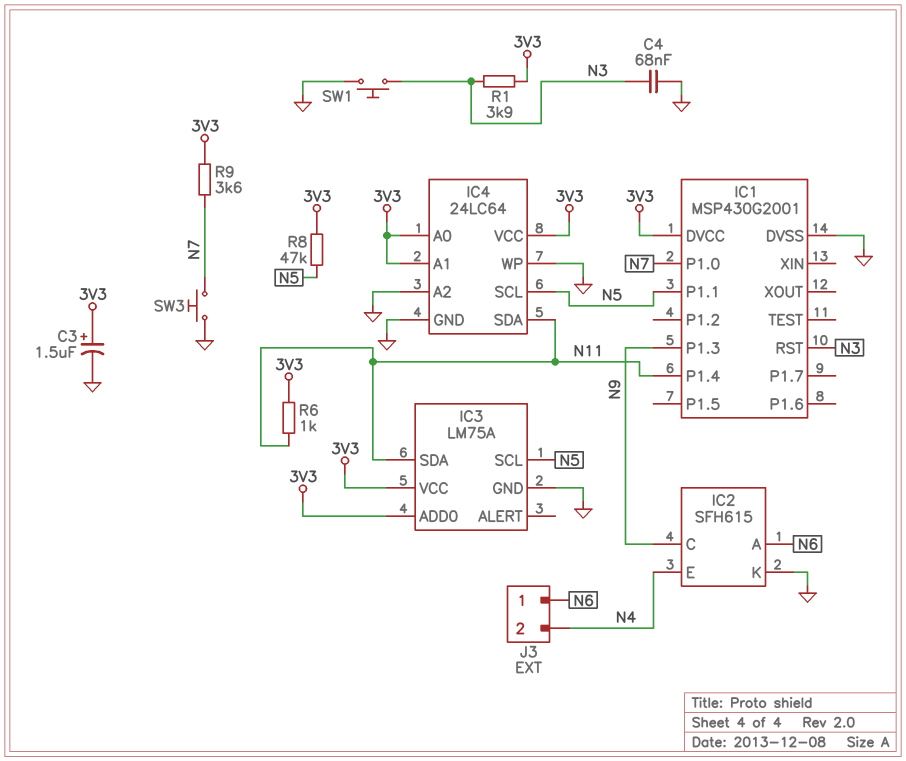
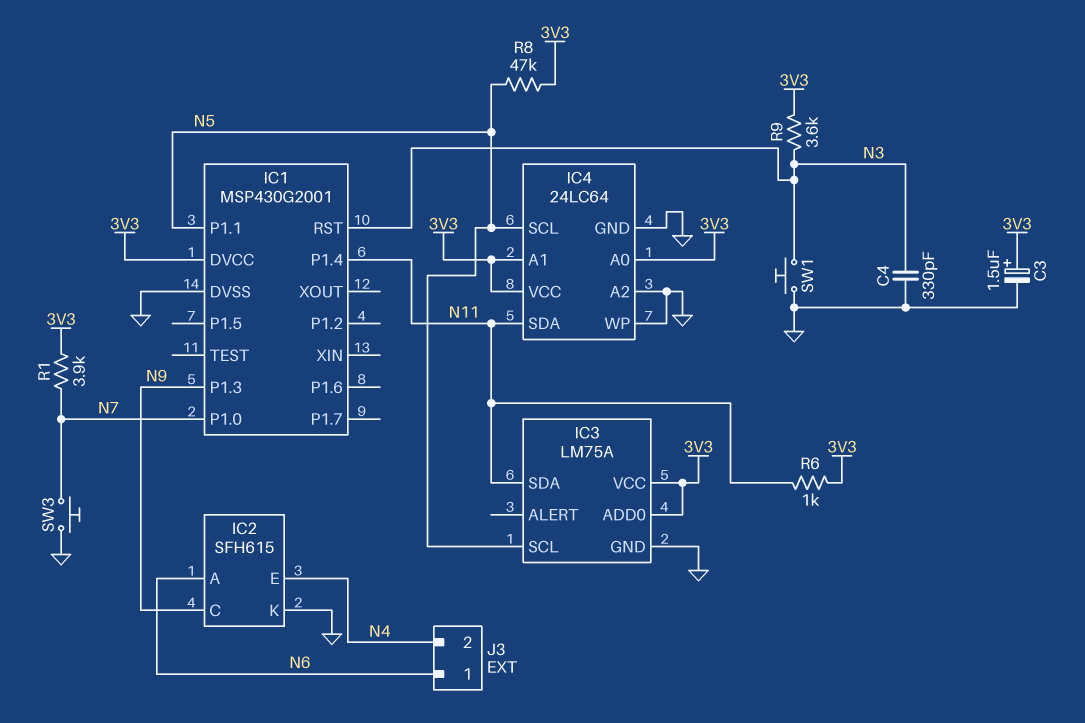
C4: 68nF (GND, N3) -> 330pF (GND, N3)
R1: 3.9k (3V3, N3) -> 3.9k (3V3, N7)
R9: 3.6k (3V3, N7) -> 3.6k (3V3, N3)

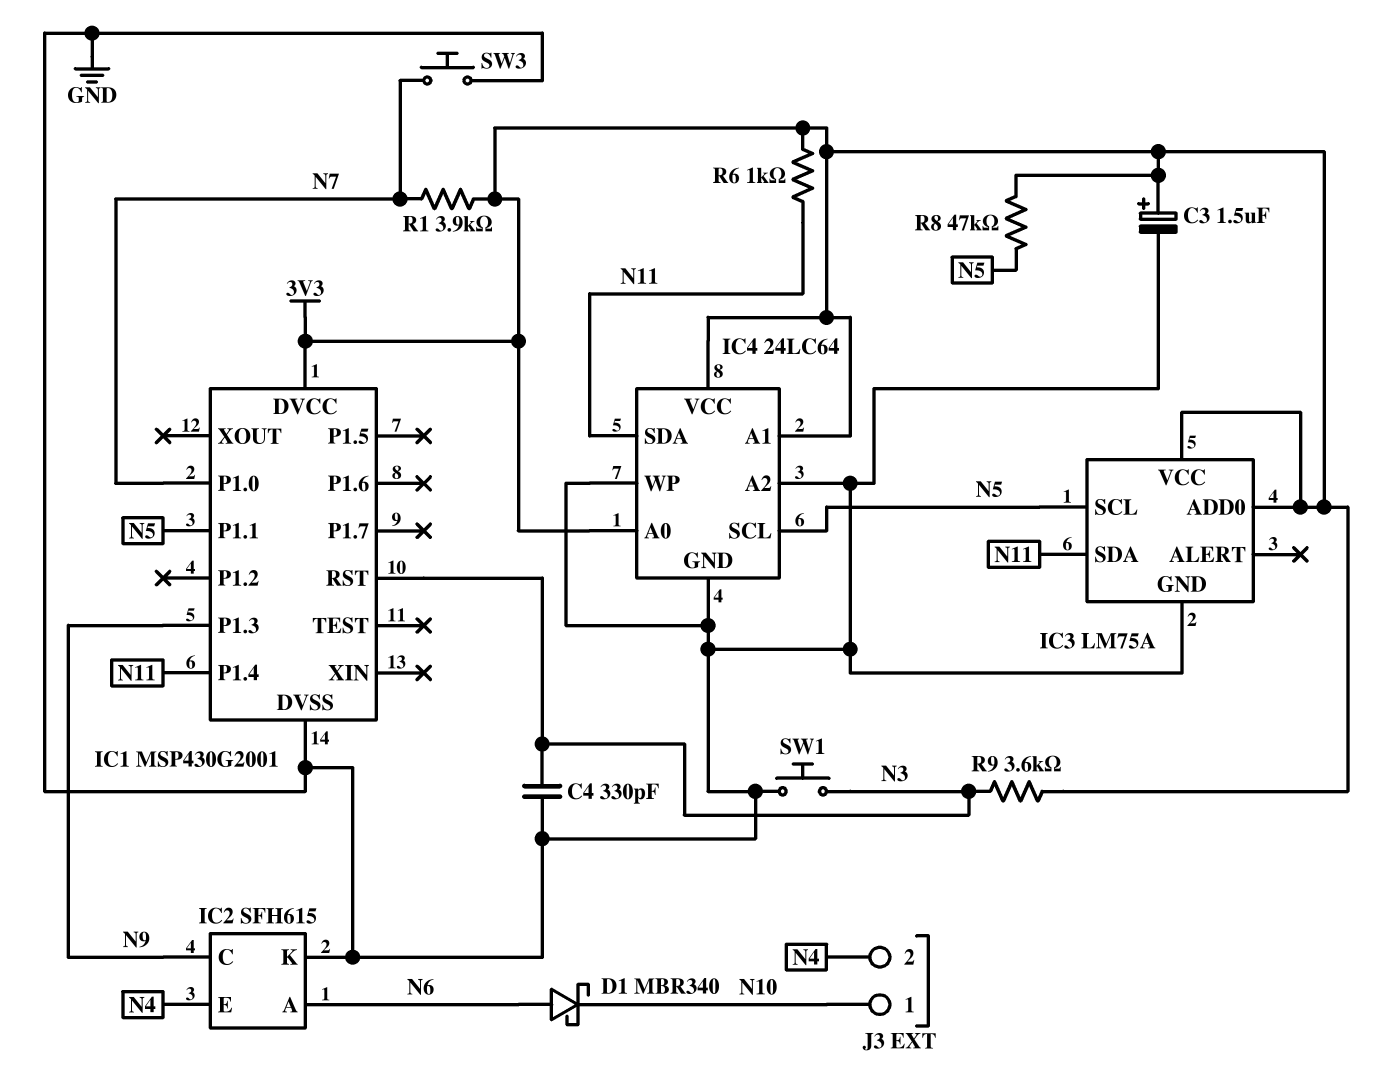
D1: none -> schottky MBR340 (A N6, K N10)
J3 pin 1: N6 -> N10

